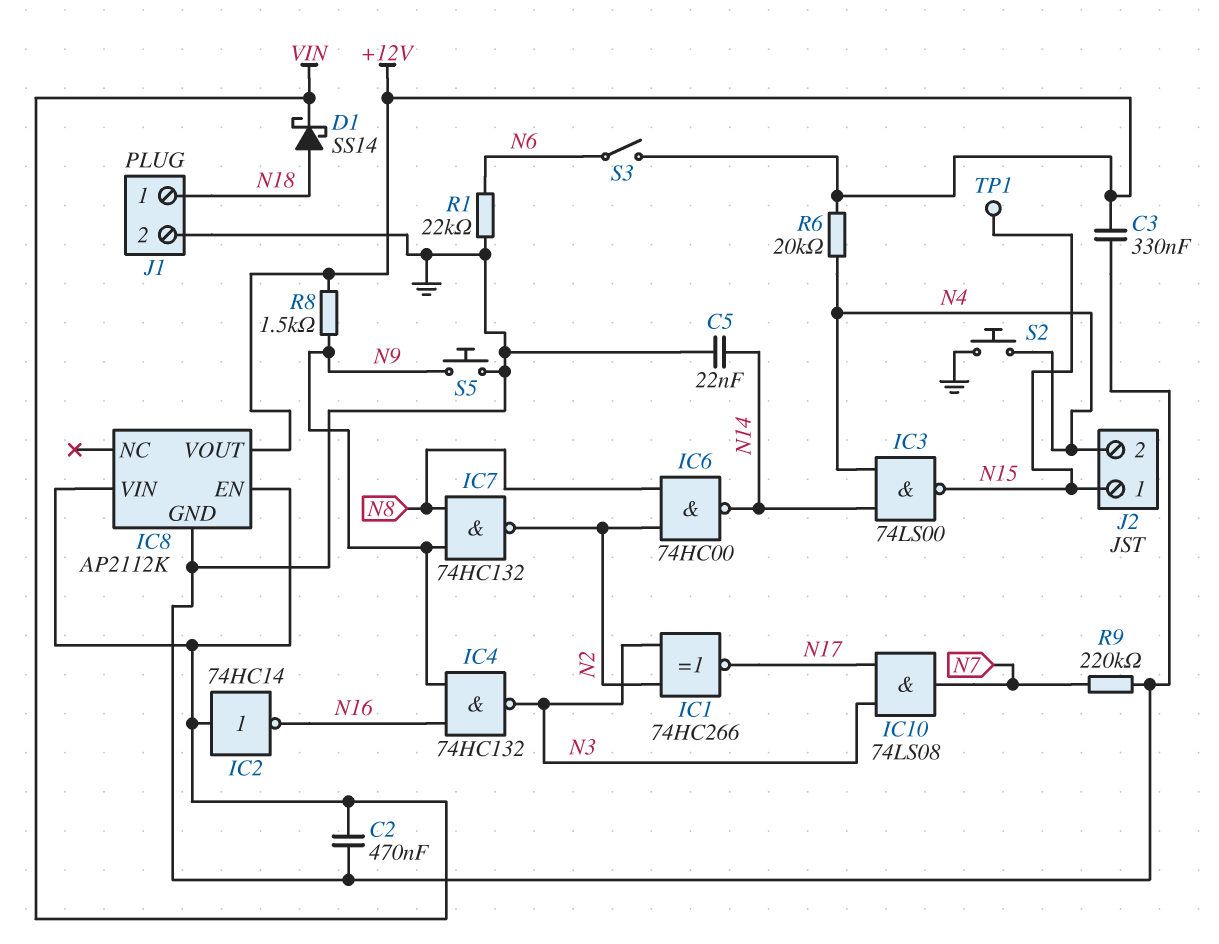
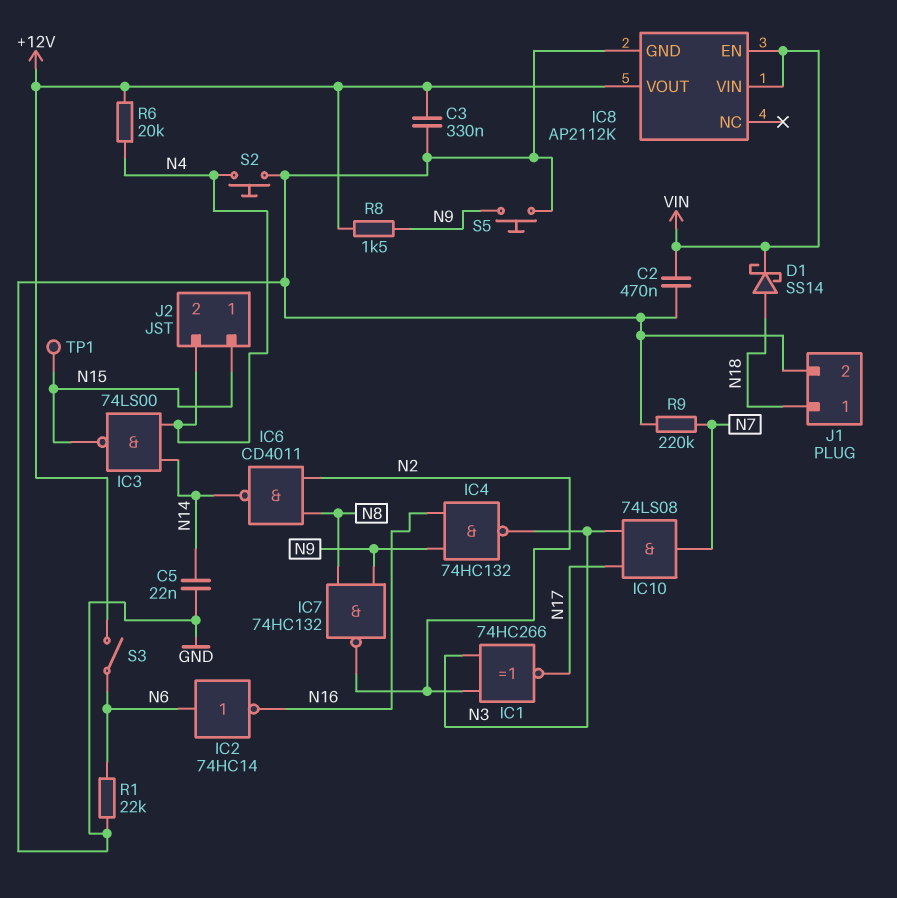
IC2: NOT 74HC14 (in VIN, out N16) -> NOT 74HC14 (in N6, out N16)
IC6: NAND 74HC00 (in N2, in N8, out N14) -> NAND CD4011 (in N2, in N8, out N14)

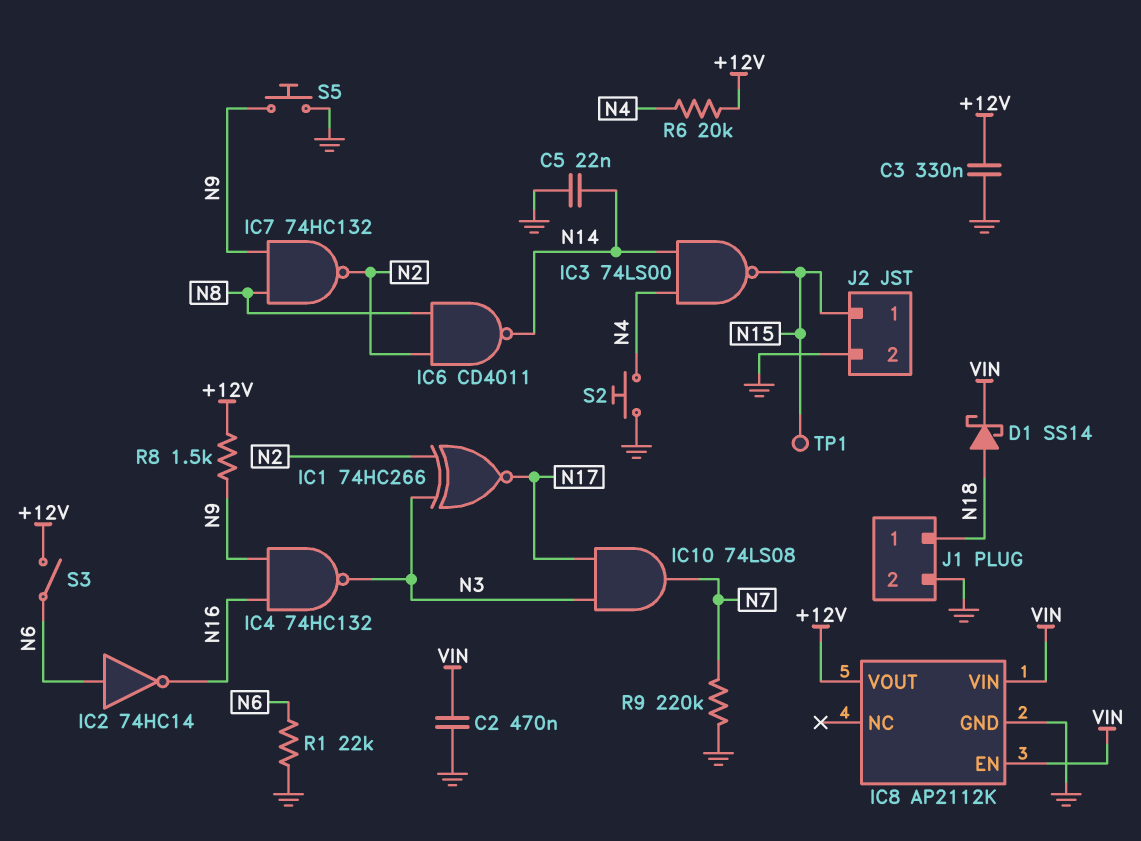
J2 pin 2: N4 -> GND

